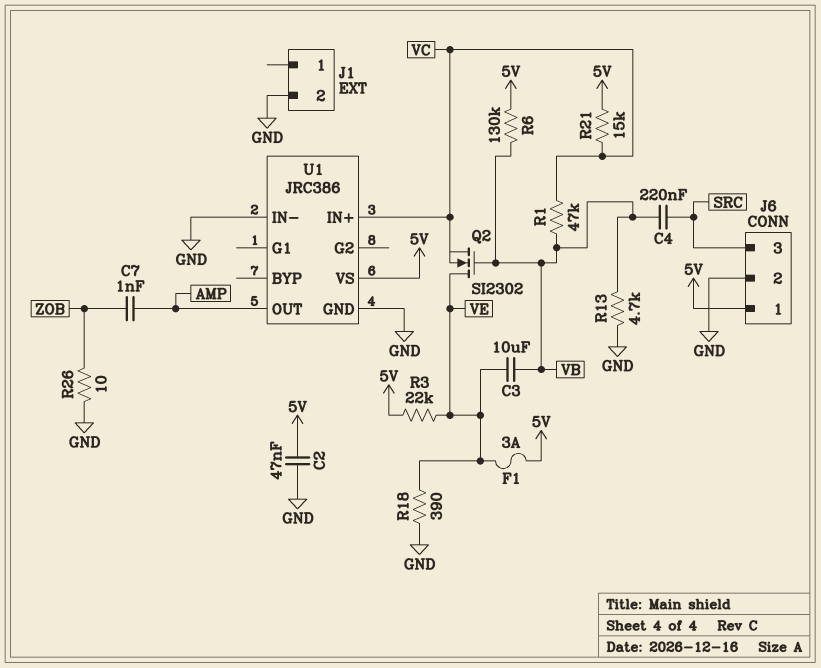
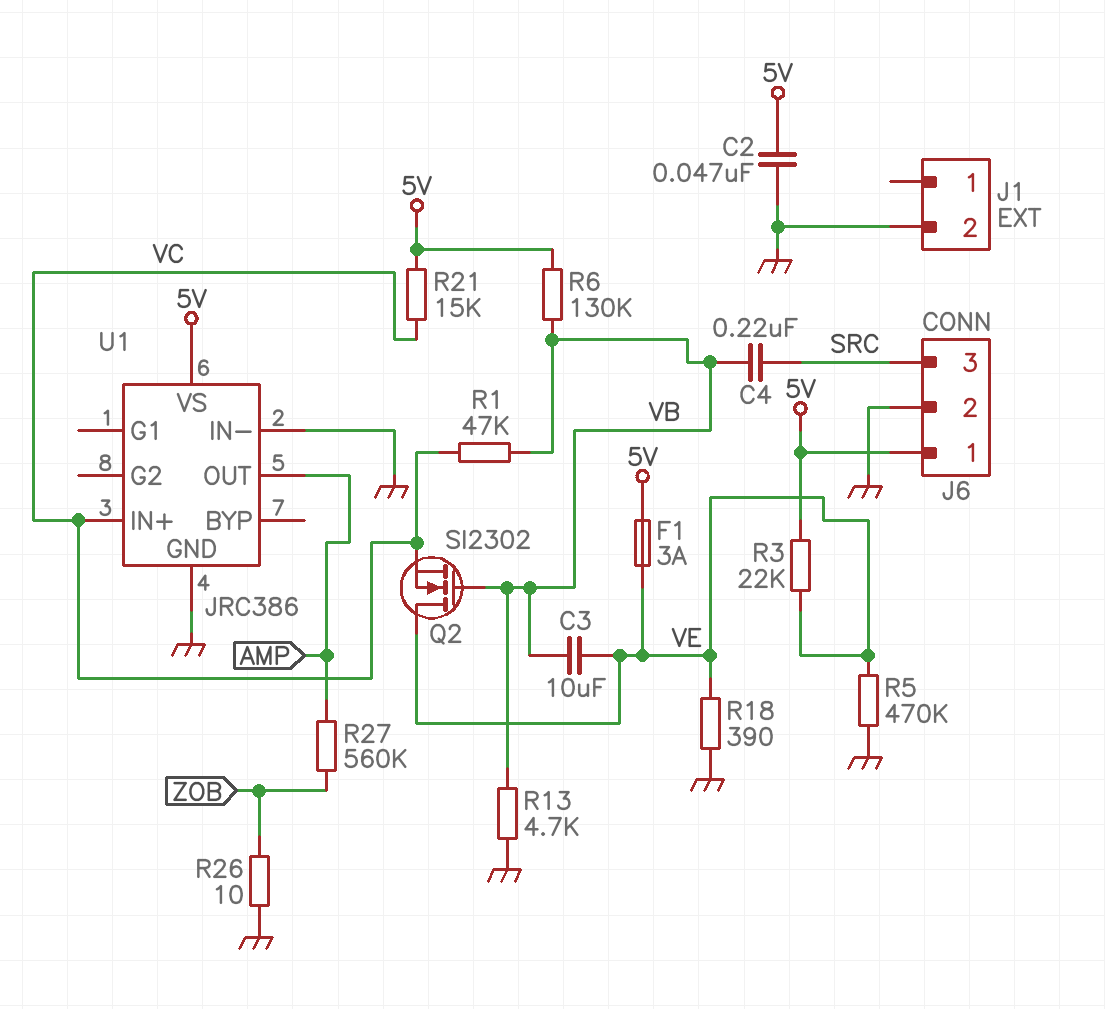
C7: 1nF (AMP, ZOB) -> none
R5: none -> 470k (GND, VE)
R27: none -> 560k (AMP, ZOB)

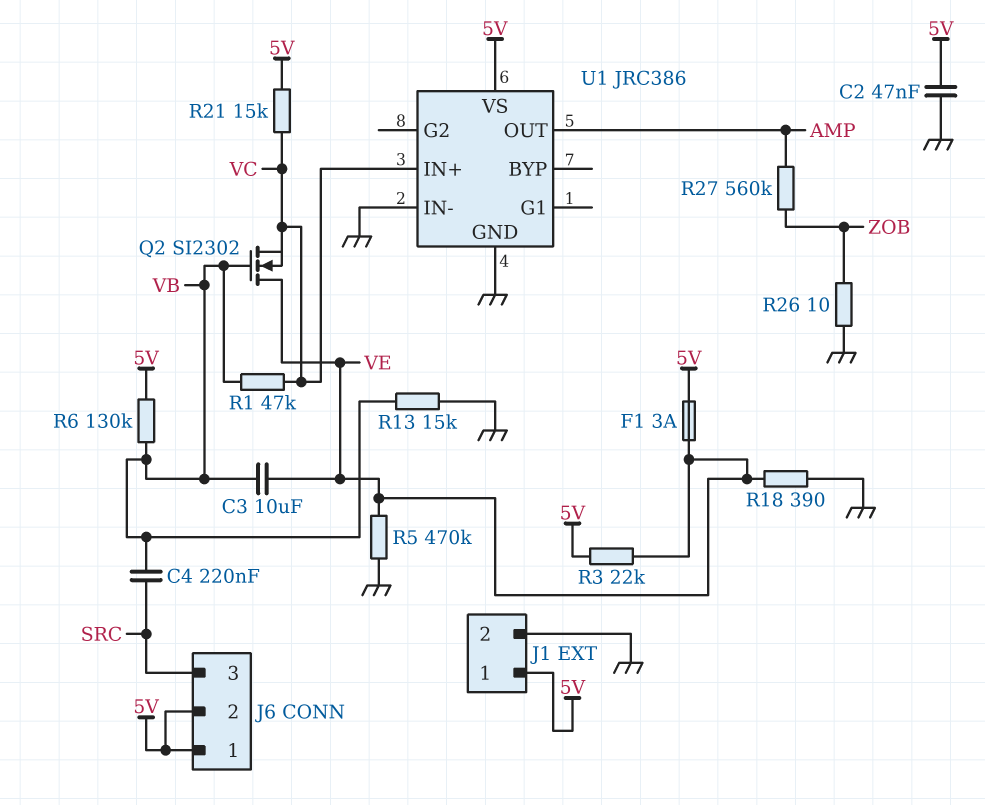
J1 pin 1: none -> 5V
J6 pin 2: GND -> 5V
R13: 4.7k (GND, VB) -> 15k (GND, VB)

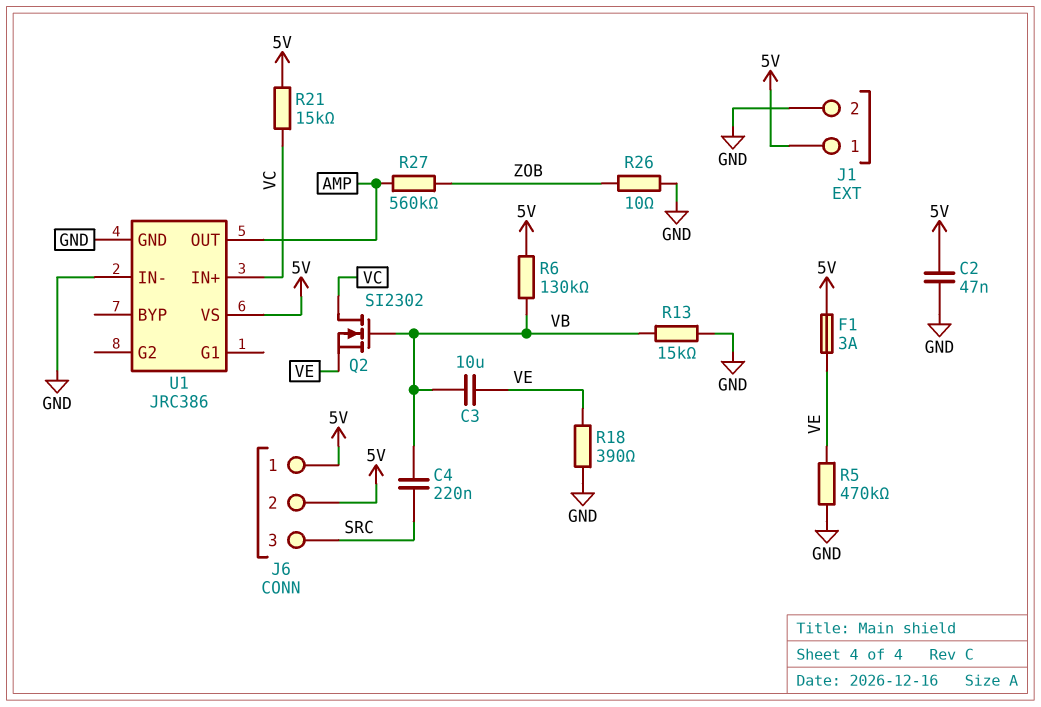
Q2: NMOS SI2302 (G VB, D VE, S VC) -> NMOS SI2302 (G VB, D VC, S VE)
R1: 47k (VB, VC) -> none
R3: 22k (5V, VE) -> none

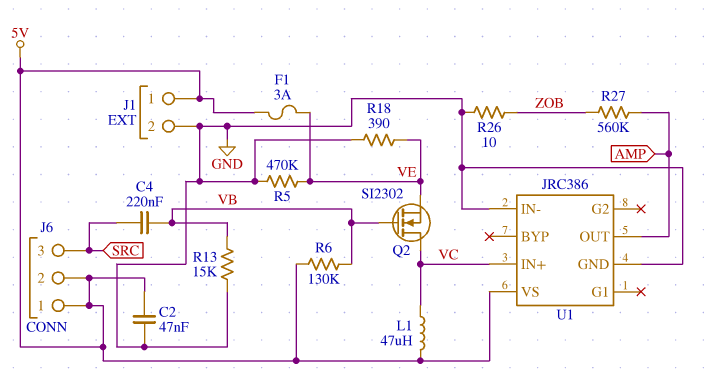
C3: 10uF (VB, VE) -> none
L1: none -> 47uH (5V, VC)
R21: 15k (5V, VC) -> none

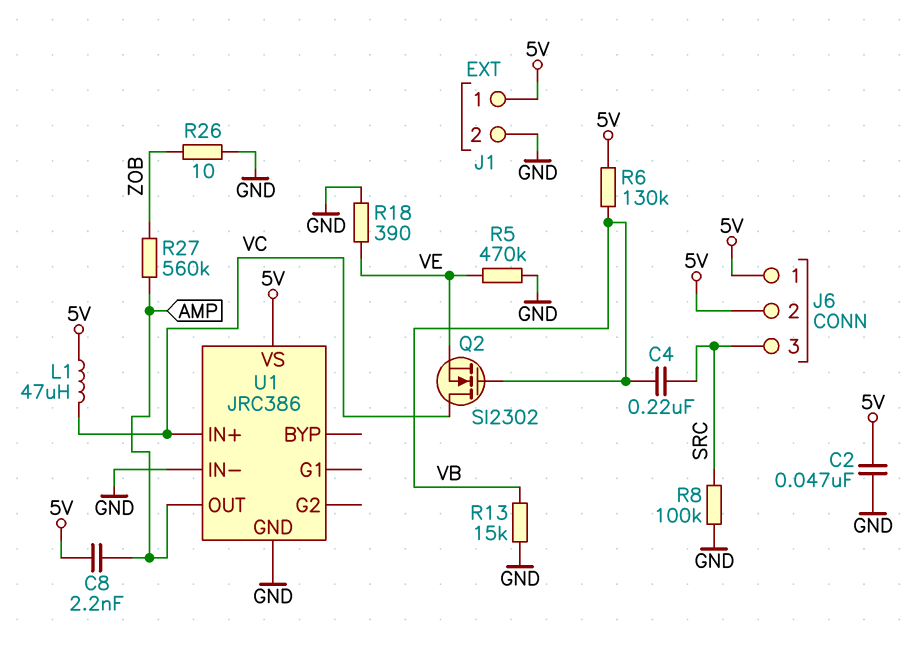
C8: none -> 2.2nF (5V, AMP)
F1: 3A (5V, VE) -> none
R8: none -> 100k (GND, SRC)

